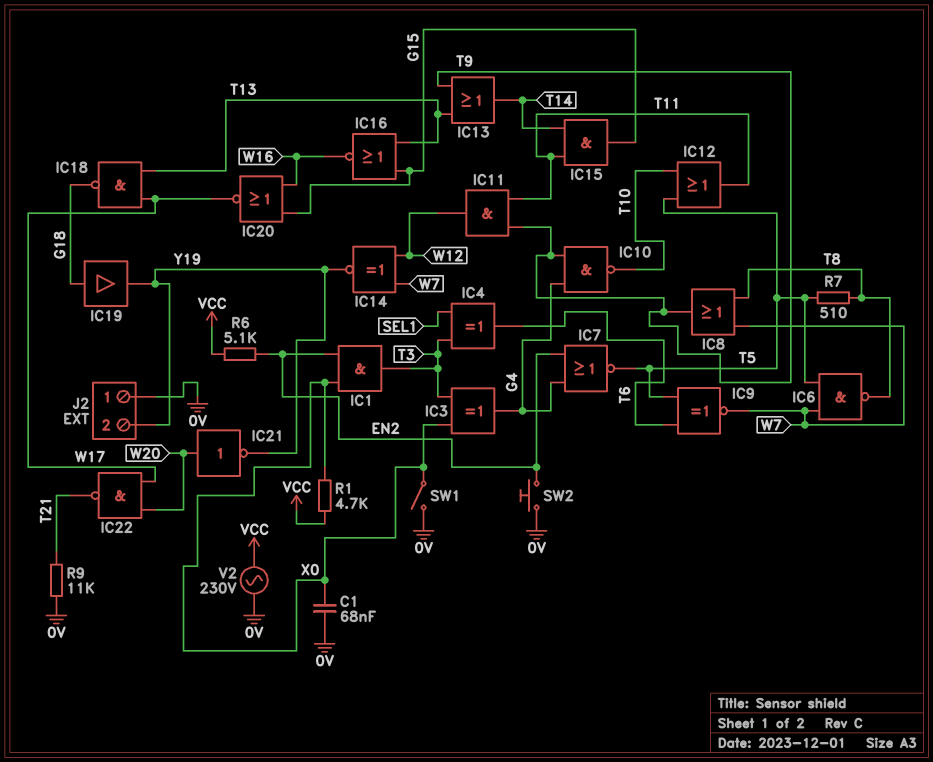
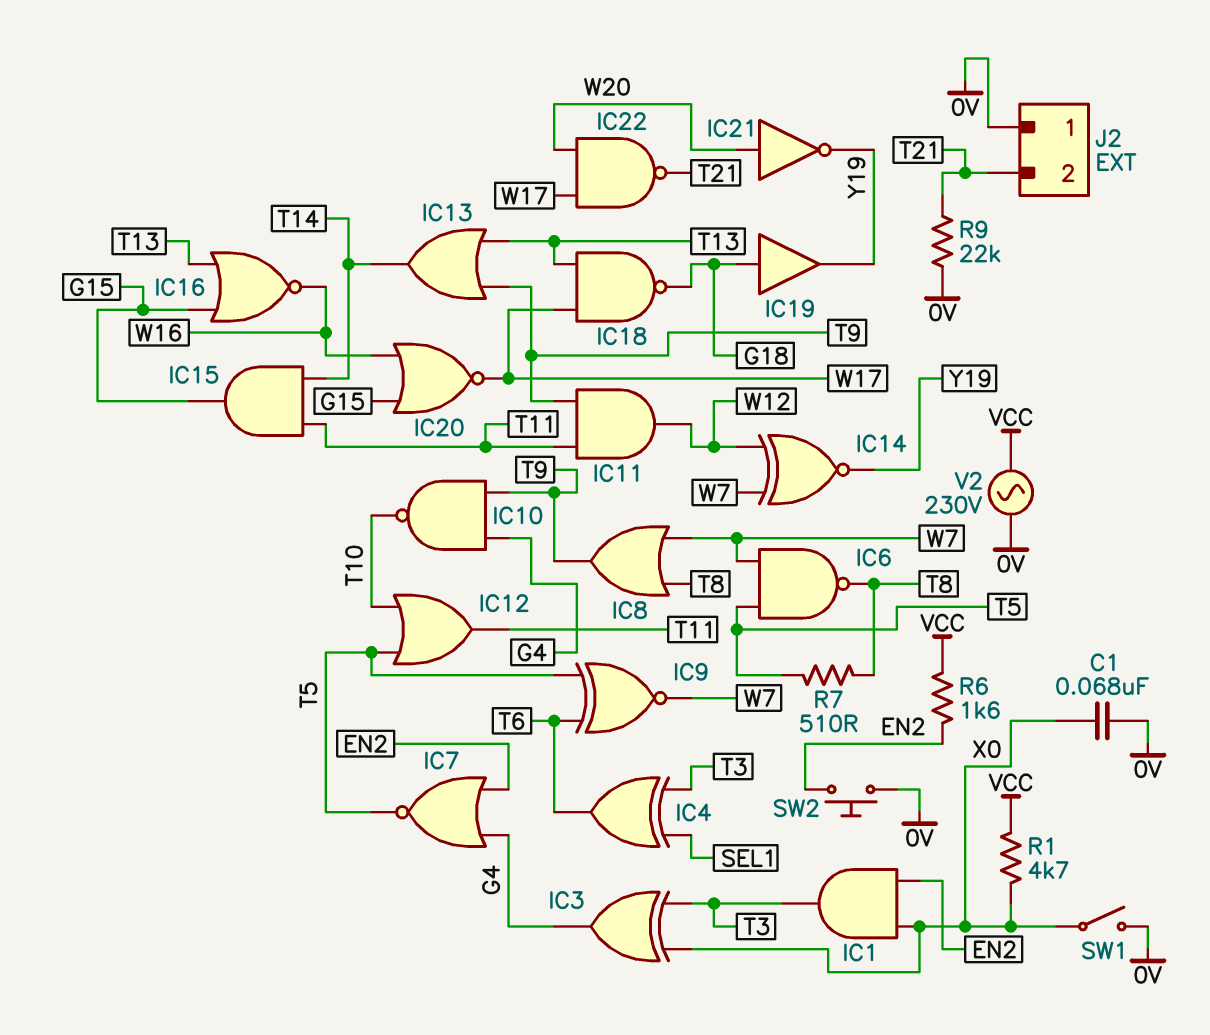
J2 pin 2: Y19 -> T21
R6: 5.1k (EN2, VCC) -> 1.6k (EN2, VCC)
R9: 11k (0V, T21) -> 22k (0V, T21)

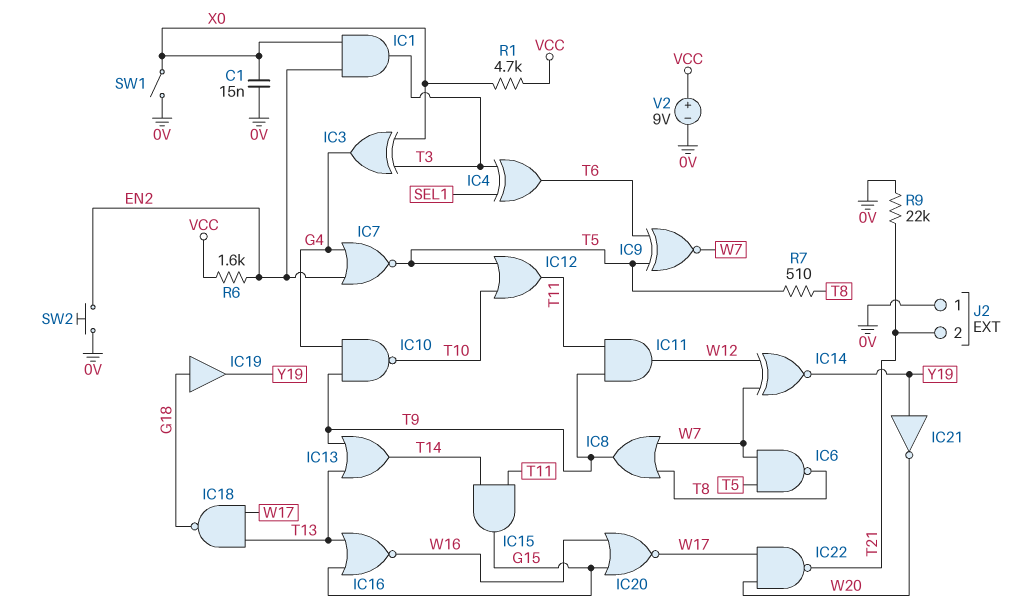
C1: 68nF (0V, X0) -> 15nF (0V, X0)
IC21: NOT (in W20, out Y19) -> NOT (in Y19, out W20)
V2: AC 230V (0V, VCC) -> 9V (plus VCC, minus 0V)

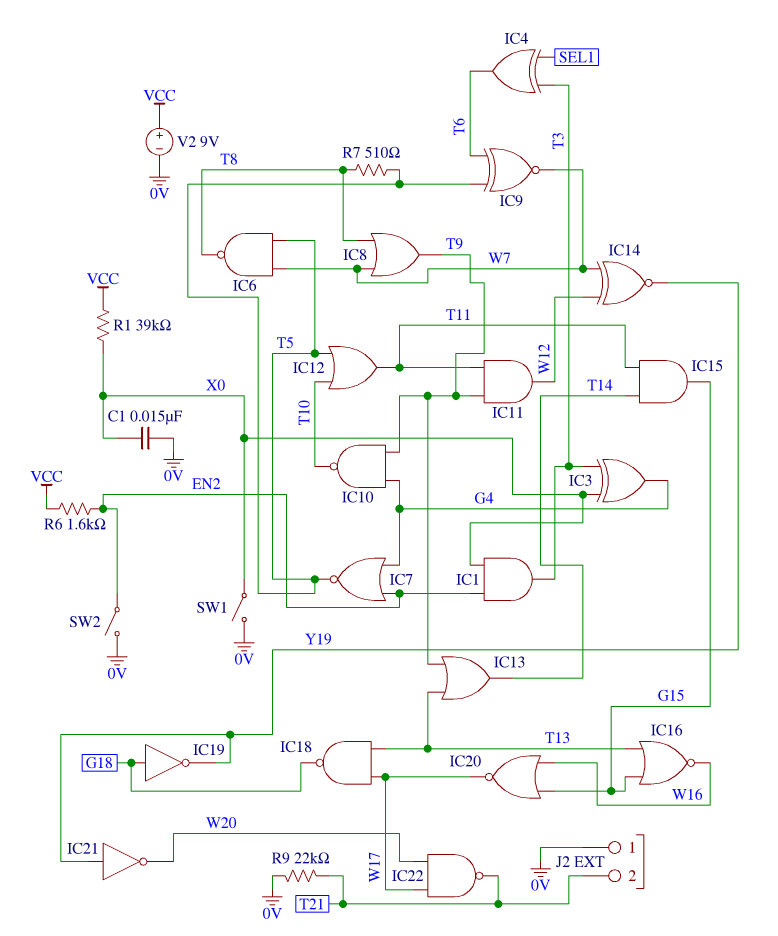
IC19: buffer (in G18, out Y19) -> NOT (in G18, out Y19)
R1: 4.7k (VCC, X0) -> 39k (VCC, X0)
SW2: button (0V, EN2) -> switch (0V, EN2)

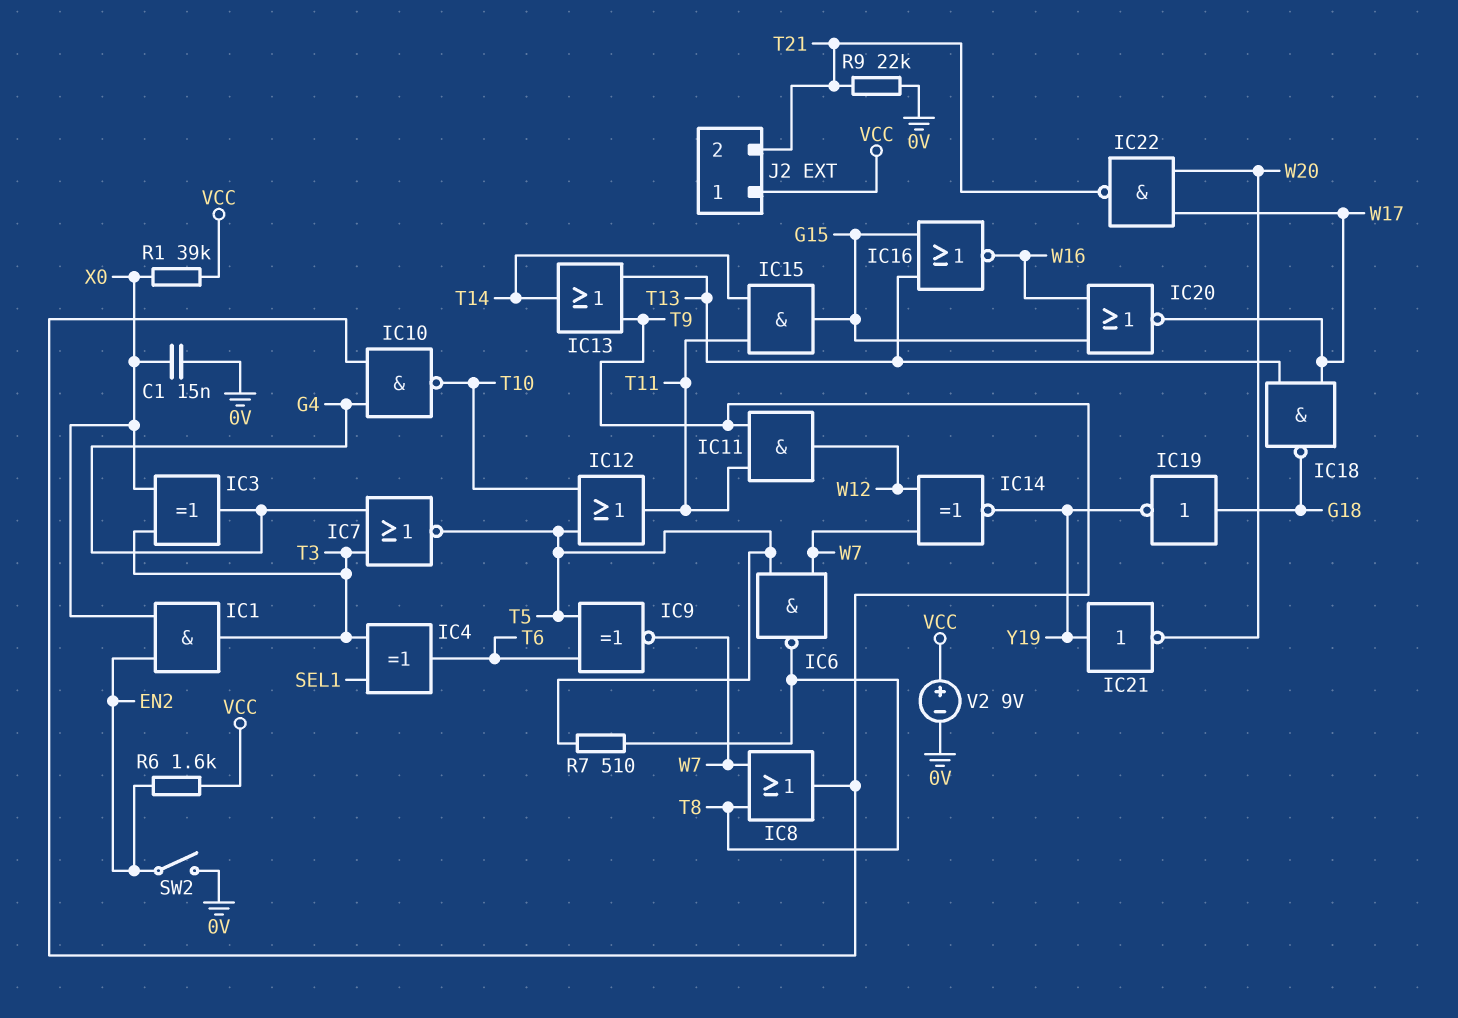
IC7: NOR (in EN2, in G4, out T5) -> NOR (in G4, in T3, out T5)
J2 pin 1: 0V -> VCC
SW1: switch (0V, X0) -> none

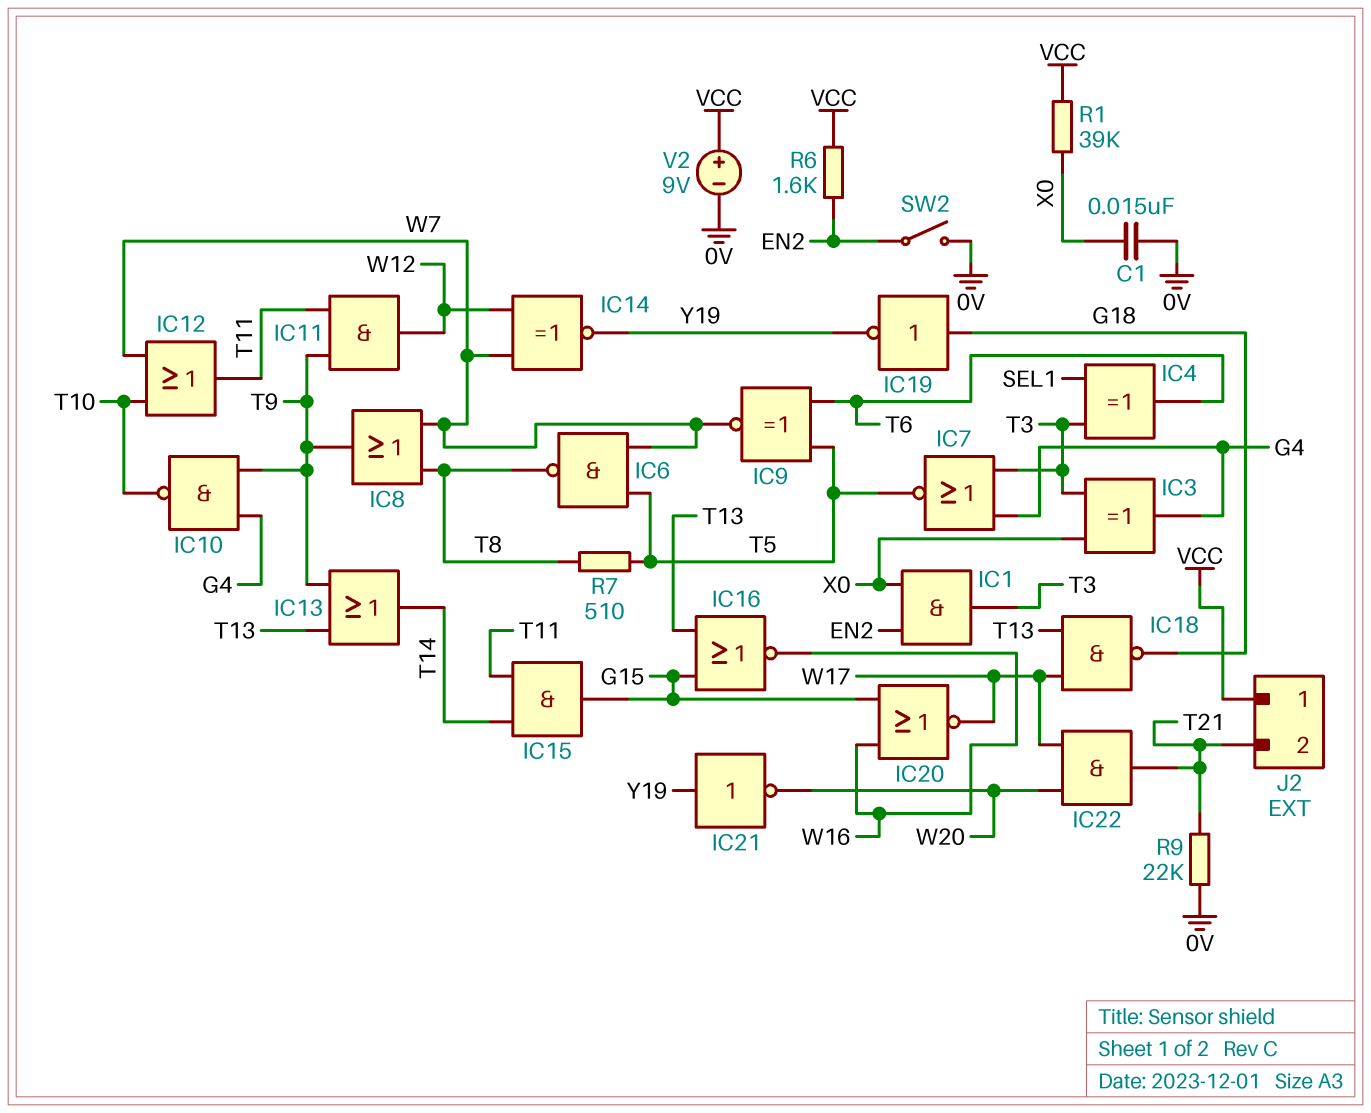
IC12: OR (in T5, in T10, out T11) -> OR (in T10, in W7, out T11)
IC22: NAND (in W17, in W20, out T21) -> AND (in W17, in W20, out T21)

